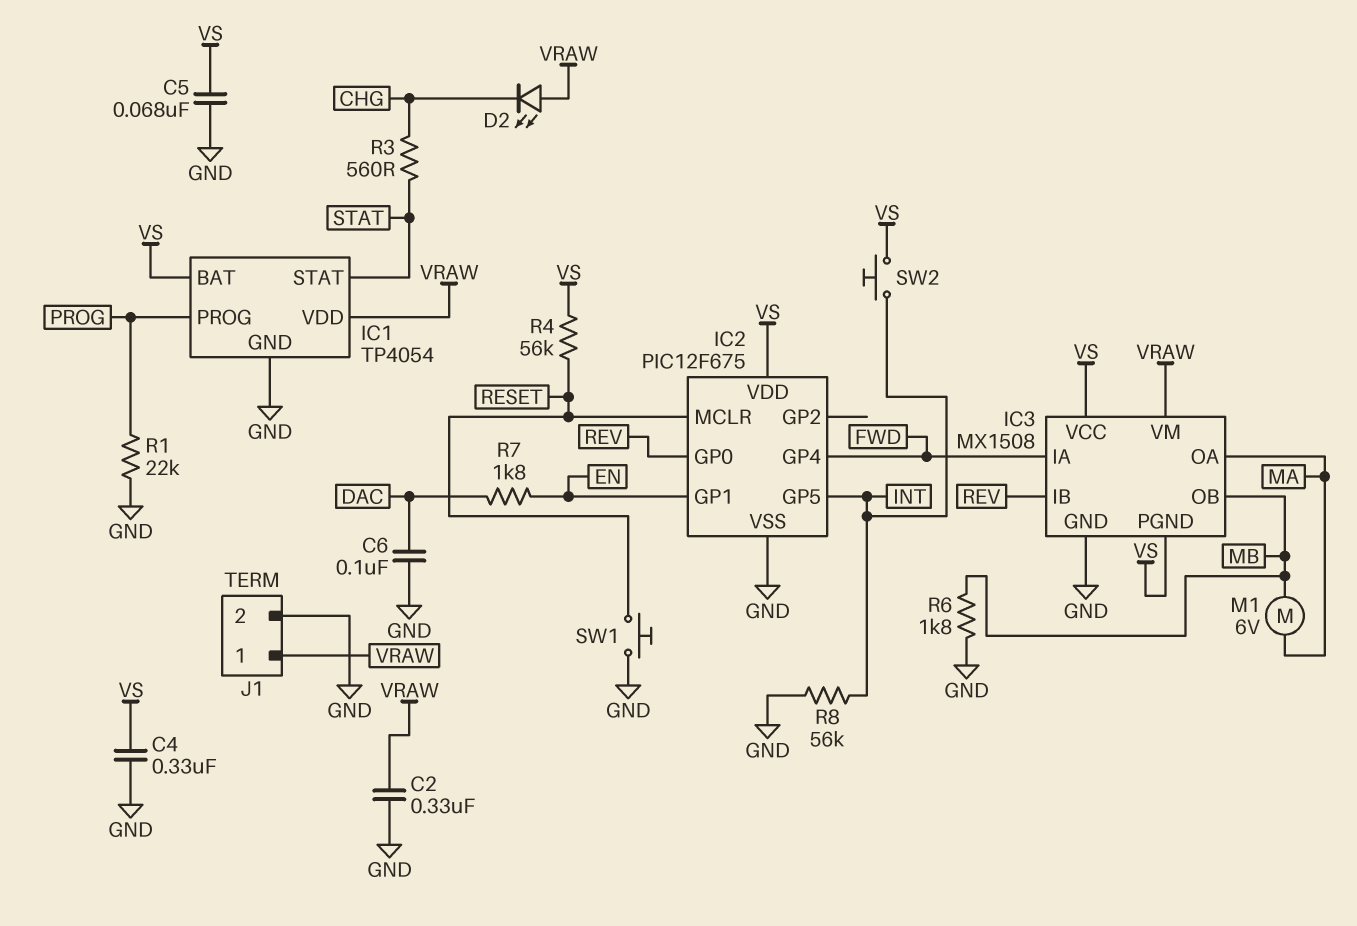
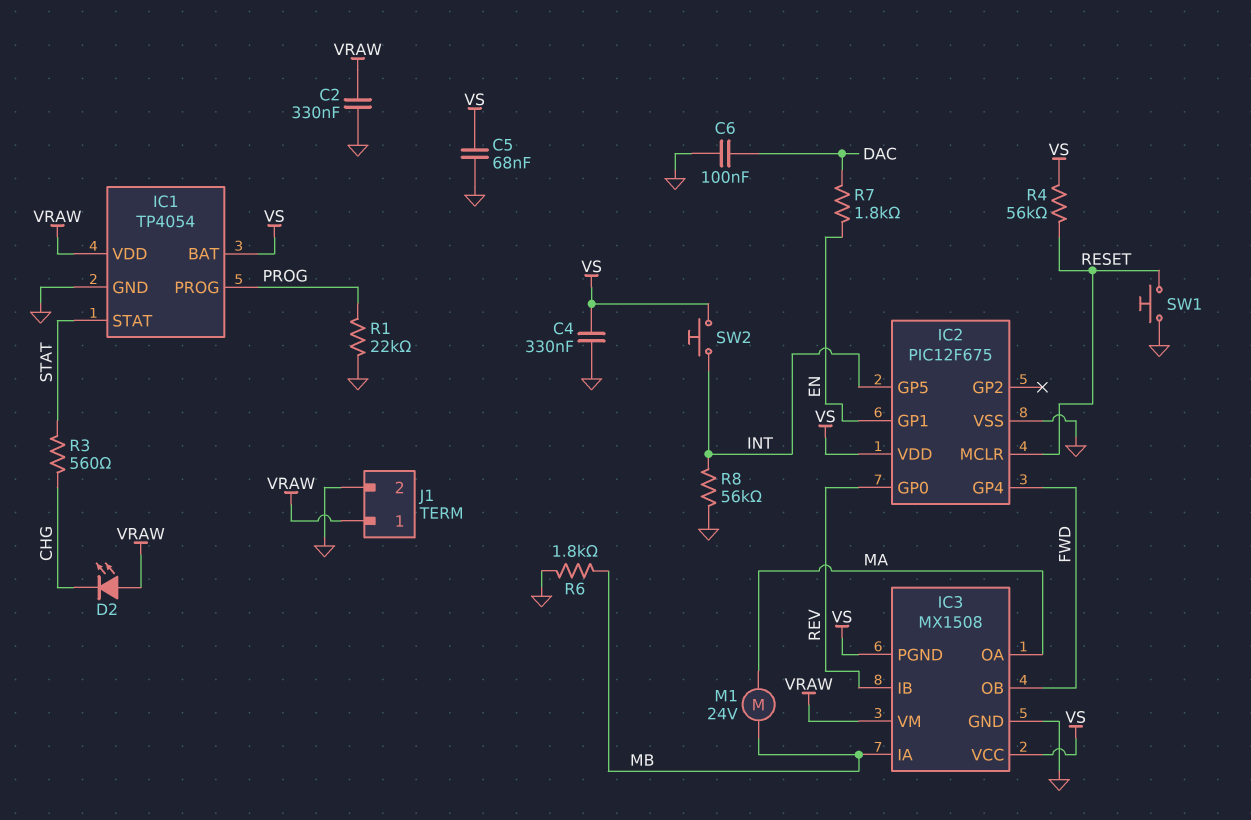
IC3 pin IA: FWD -> MB
IC3 pin OB: MB -> FWD
M1: motor 6V (MA, MB) -> motor 24V (MA, MB)

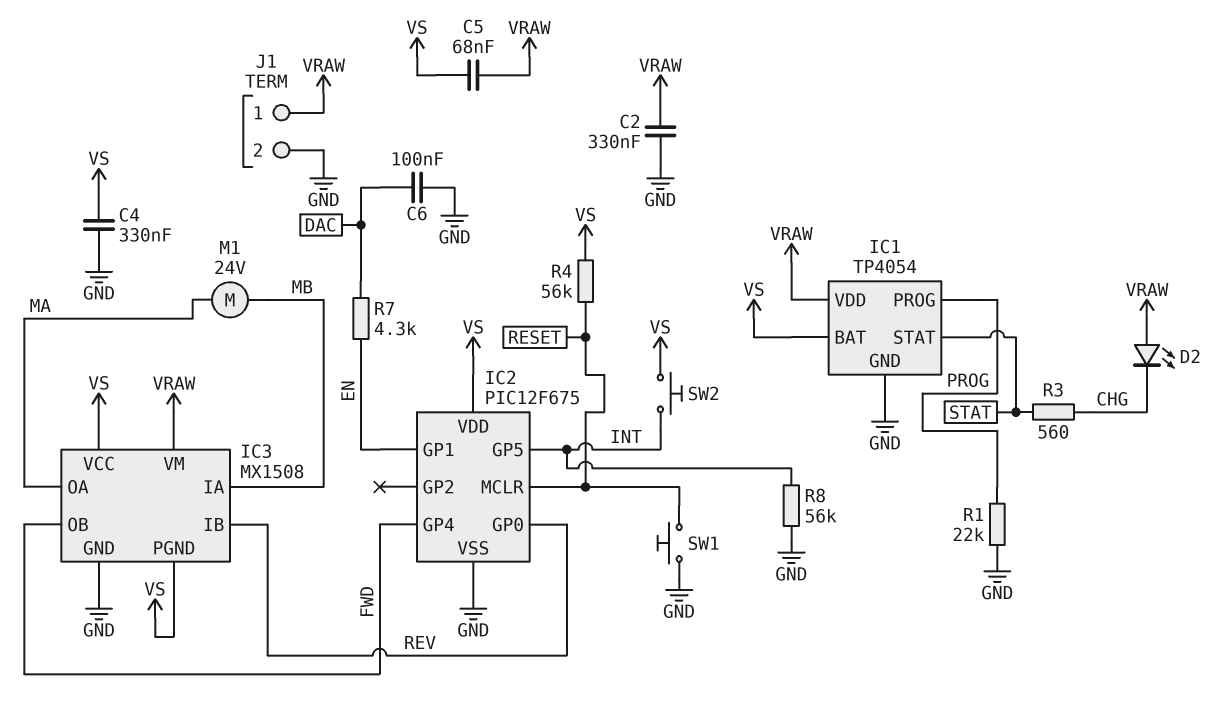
C5: 68nF (GND, VS) -> 68nF (VRAW, VS)
R6: 1.8k (GND, MB) -> none
R7: 1.8k (DAC, EN) -> 4.3k (DAC, EN)

